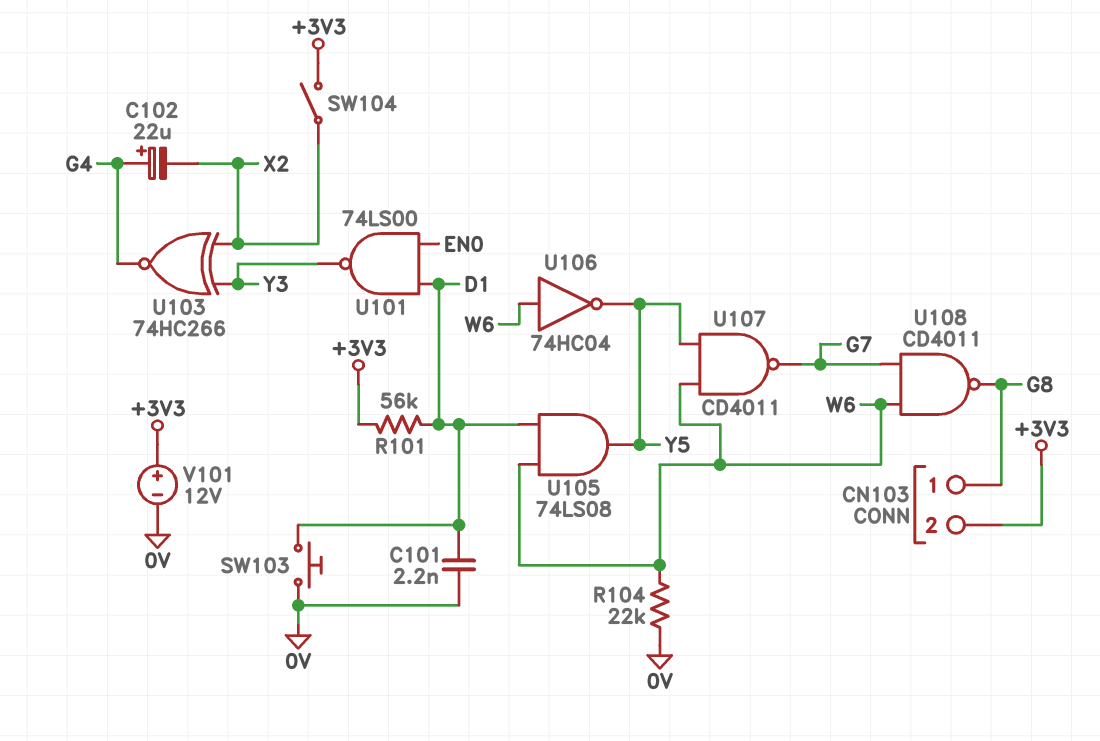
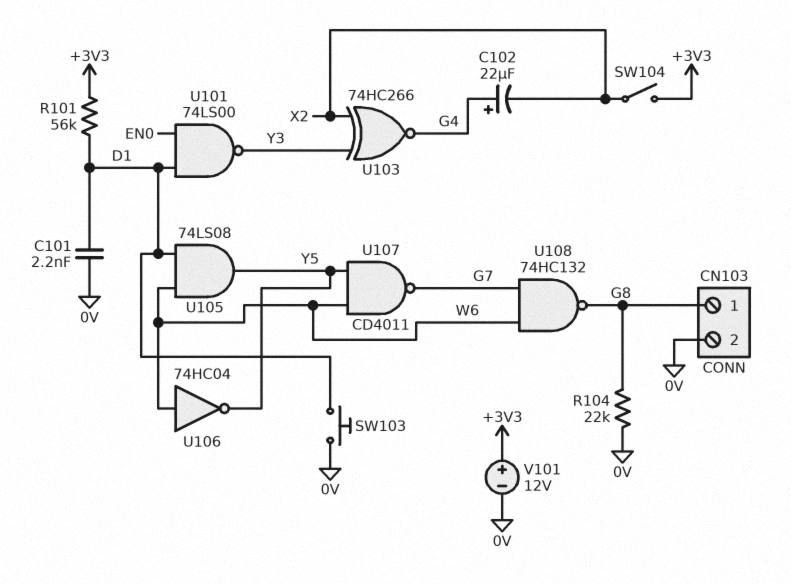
CN103 pin 2: +3V3 -> 0V
R104: 22k (0V, W6) -> 22k (0V, G8)
U108: NAND CD4011 (in G7, in W6, out G8) -> NAND 74HC132 (in G7, in W6, out G8)

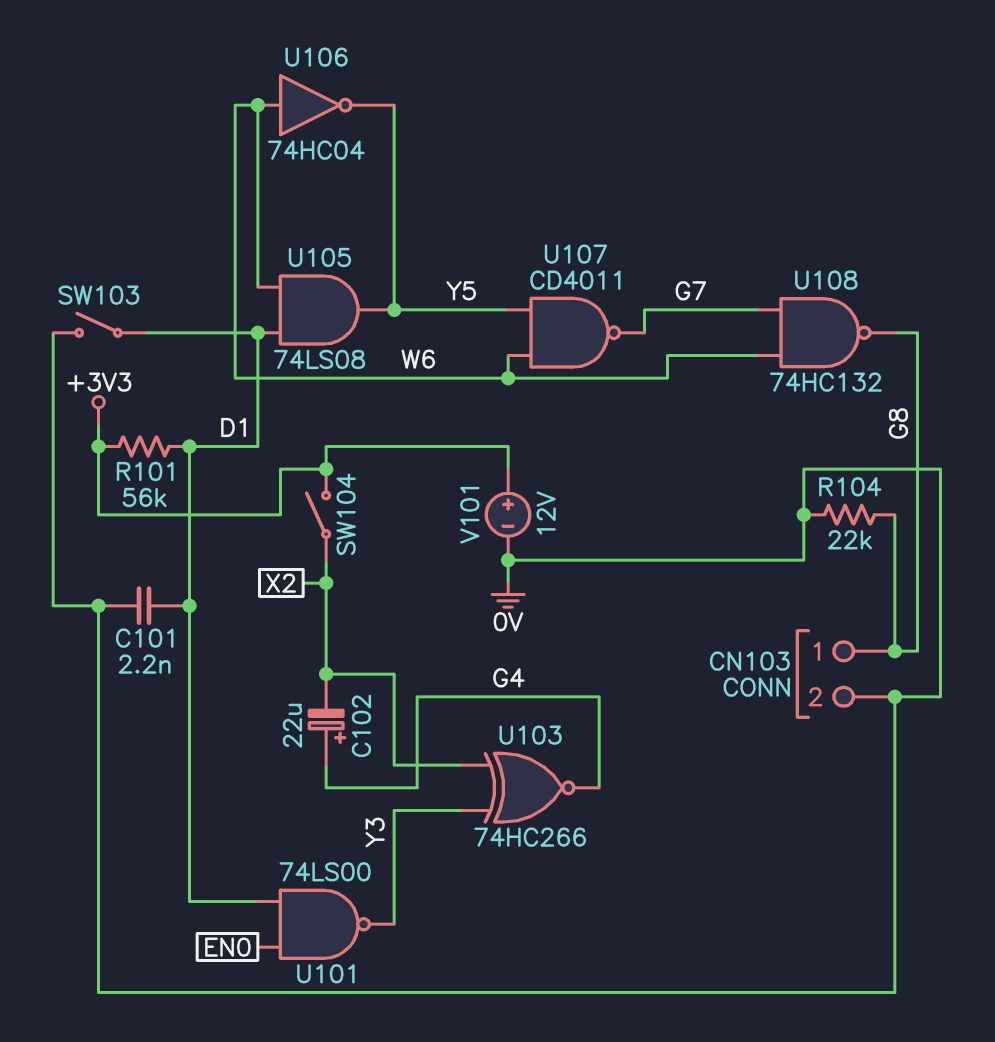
SW103: button (0V, D1) -> switch (0V, D1)

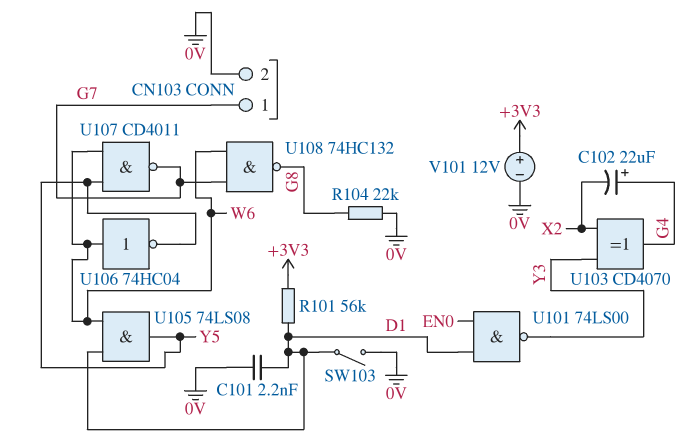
CN103 pin 1: G8 -> G7
SW104: switch (+3V3, X2) -> none
U103: XNOR 74HC266 (in X2, in Y3, out G4) -> XOR CD4070 (in X2, in Y3, out G4)

